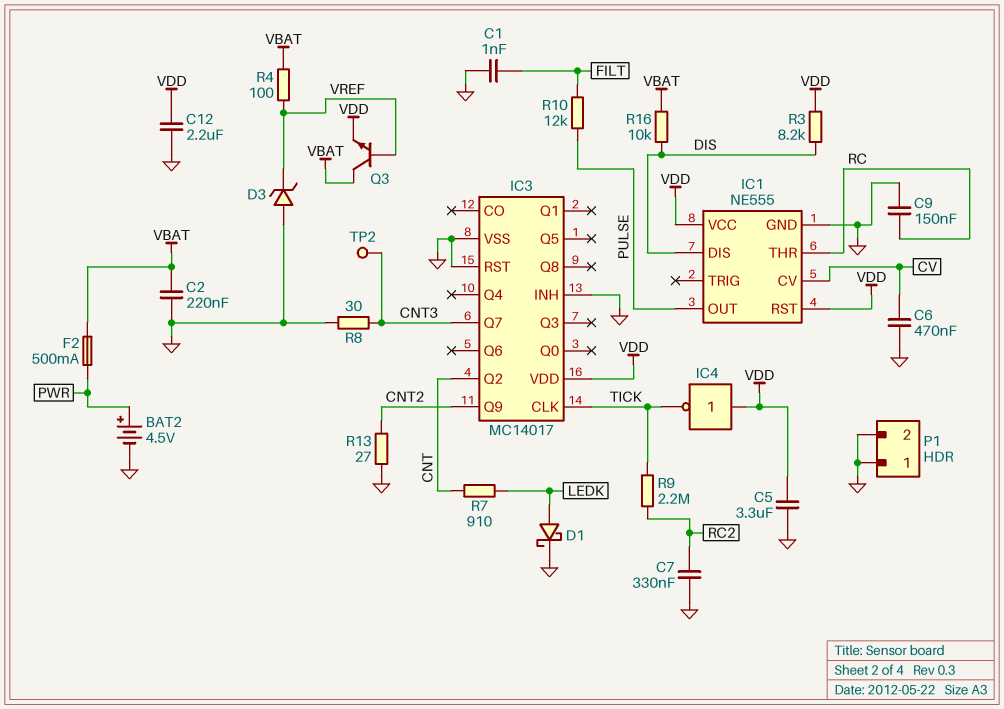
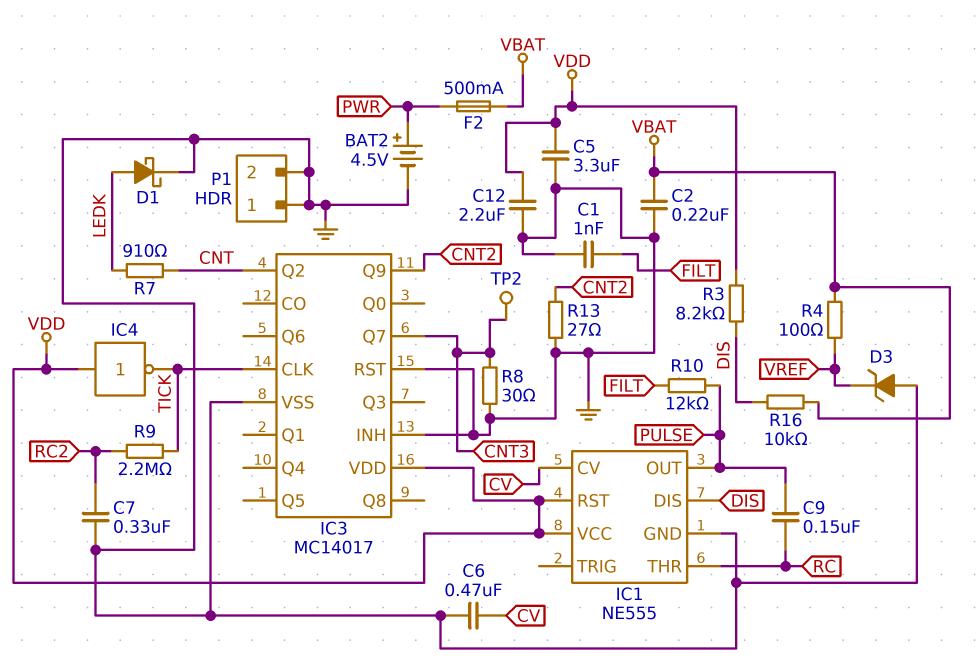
C9: 150nF (GND, RC) -> 150nF (PULSE, RC)
Q3: NPN (B VREF, C VBAT, E VDD) -> none

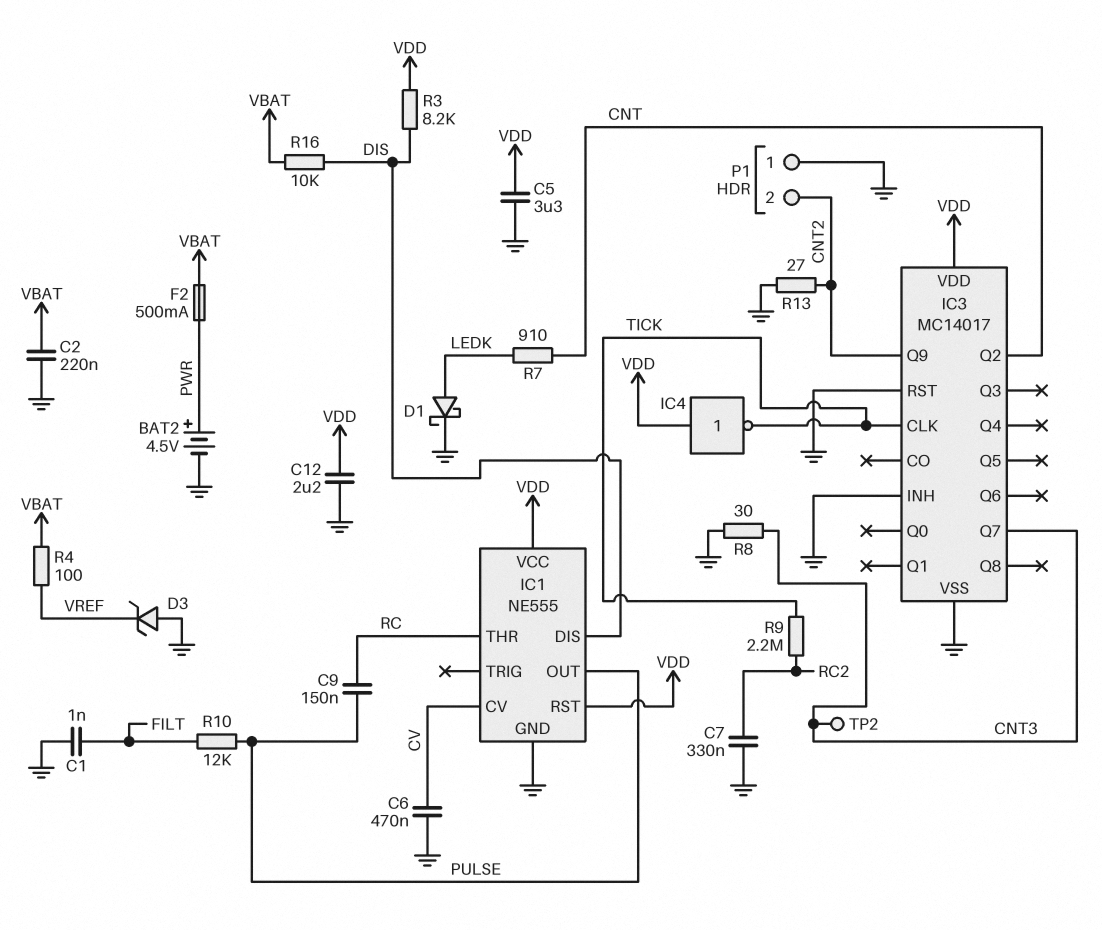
P1 pin 2: GND -> CNT2

